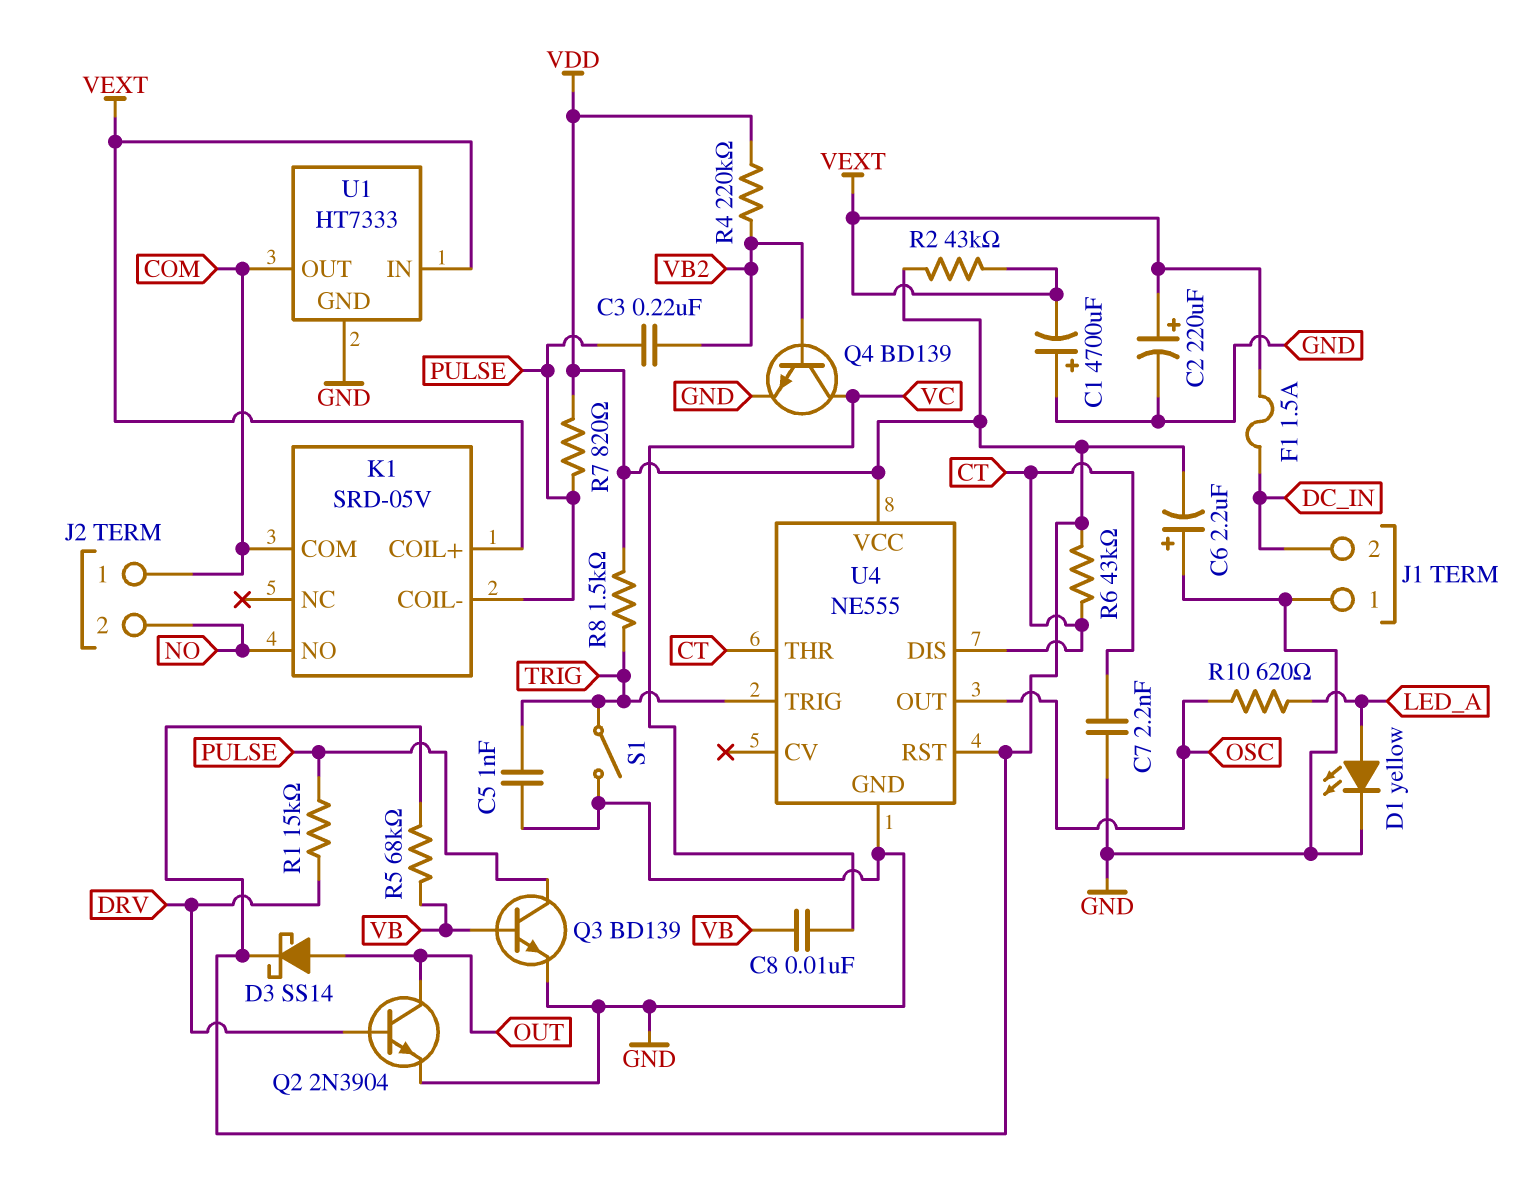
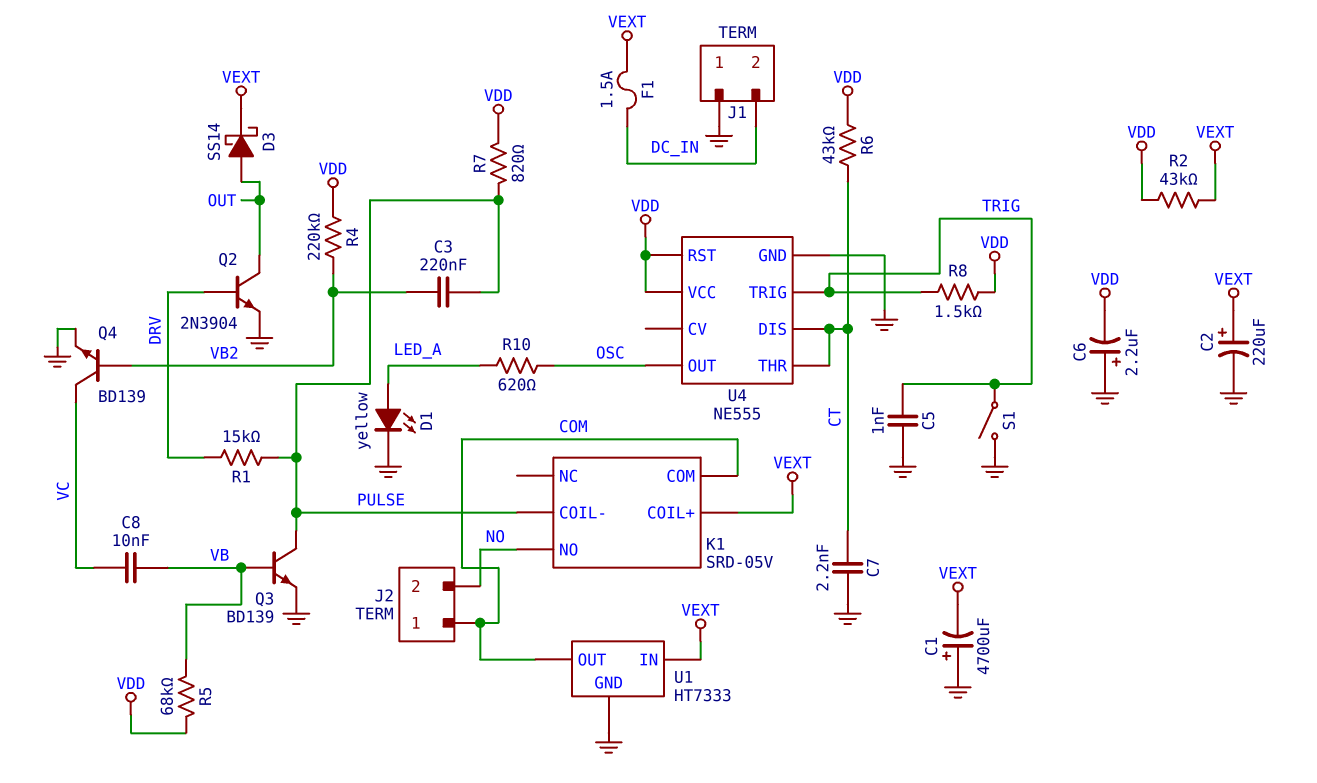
D3: schottky SS14 (A OUT, K VDD) -> schottky SS14 (A OUT, K VEXT)

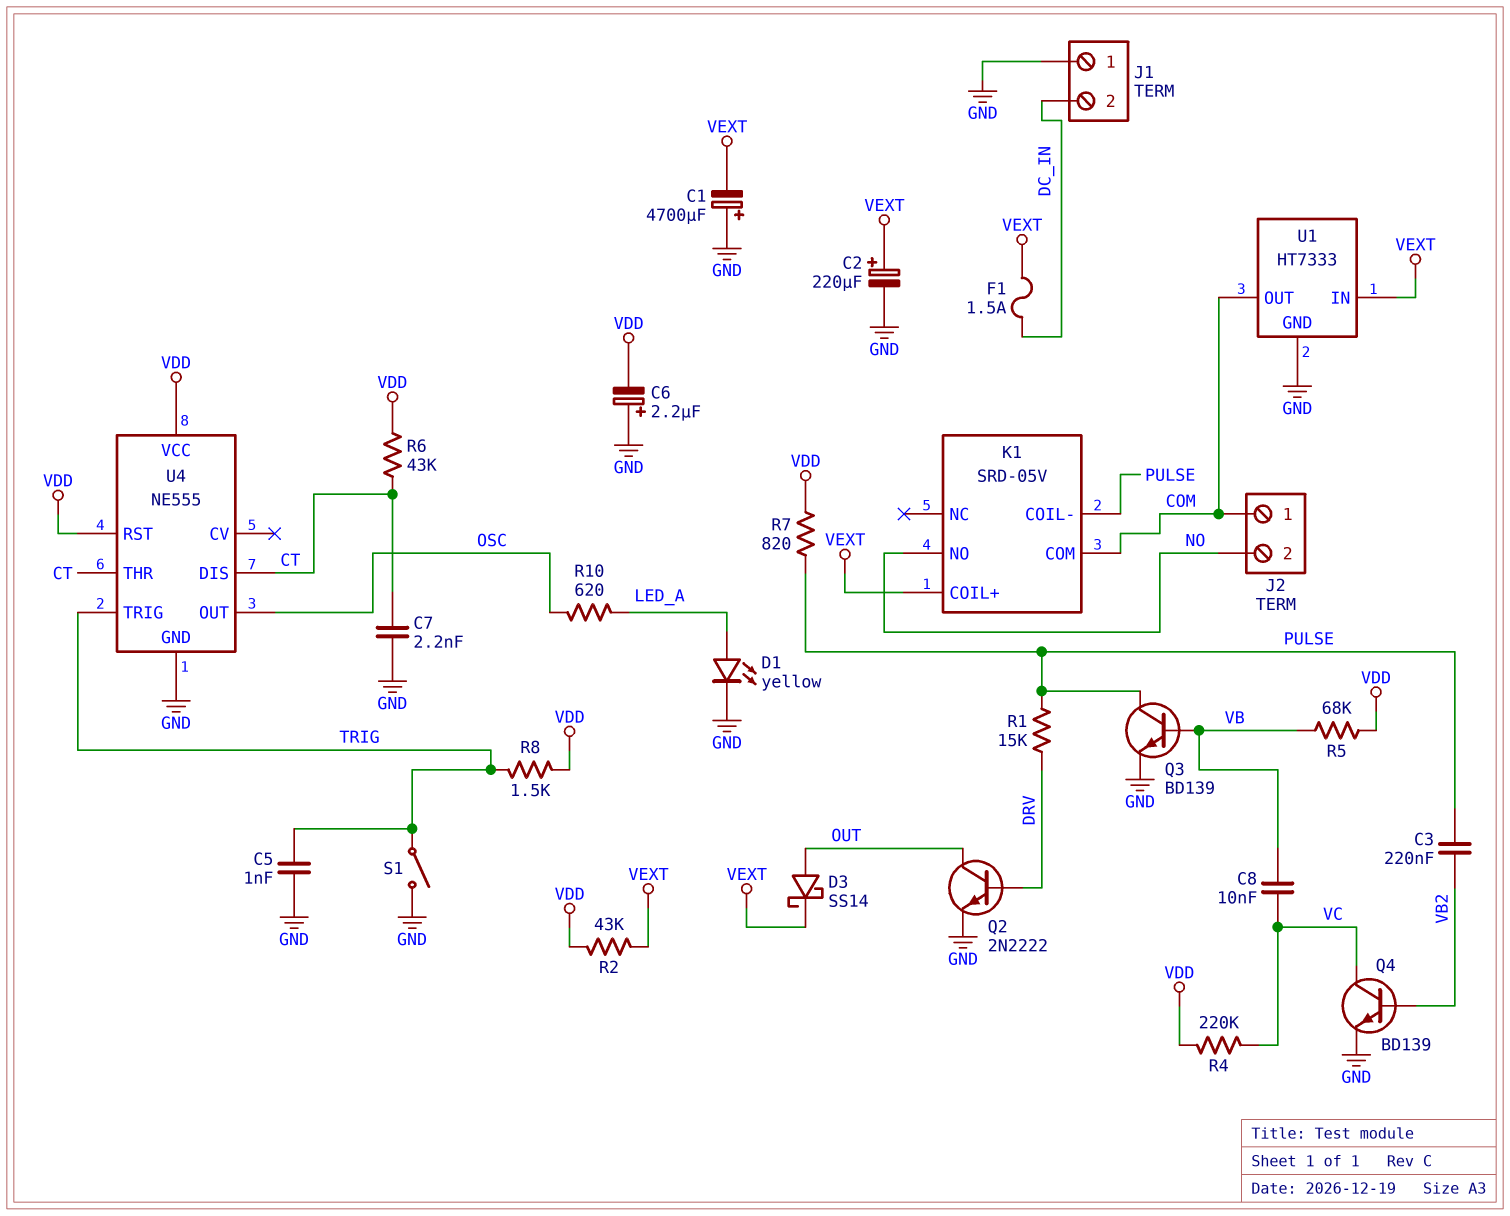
Q2: NPN 2N3904 (B DRV, C OUT, E GND) -> NPN 2N2222 (B DRV, C OUT, E GND)
R4: 220k (VB2, VDD) -> 220k (VC, VDD)

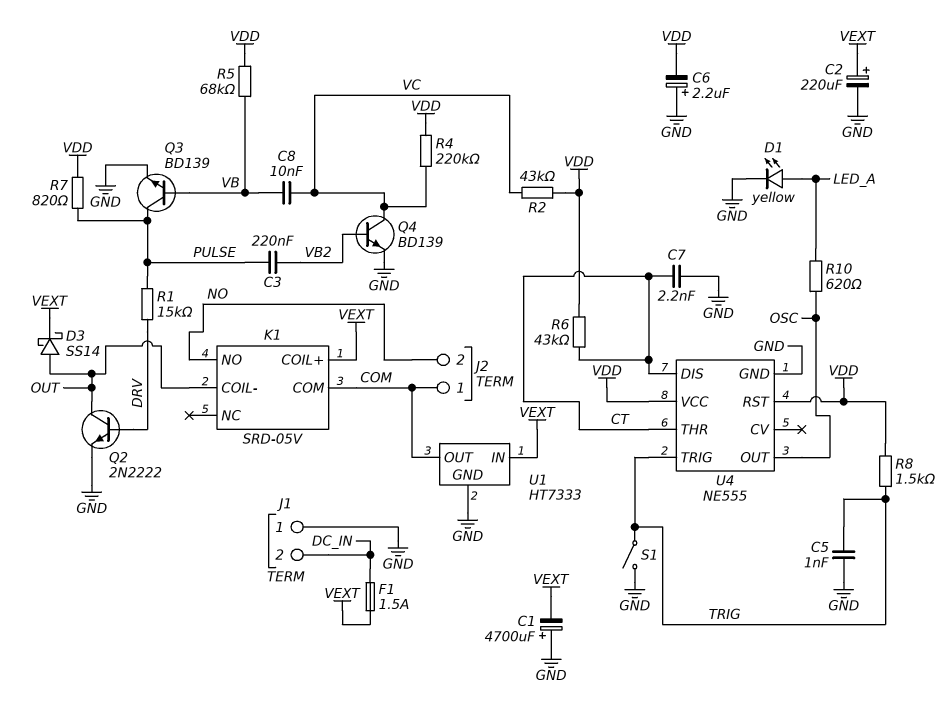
K1 pin COIL-: PULSE -> OUT
R2: 43k (VDD, VEXT) -> 43k (VC, VDD)

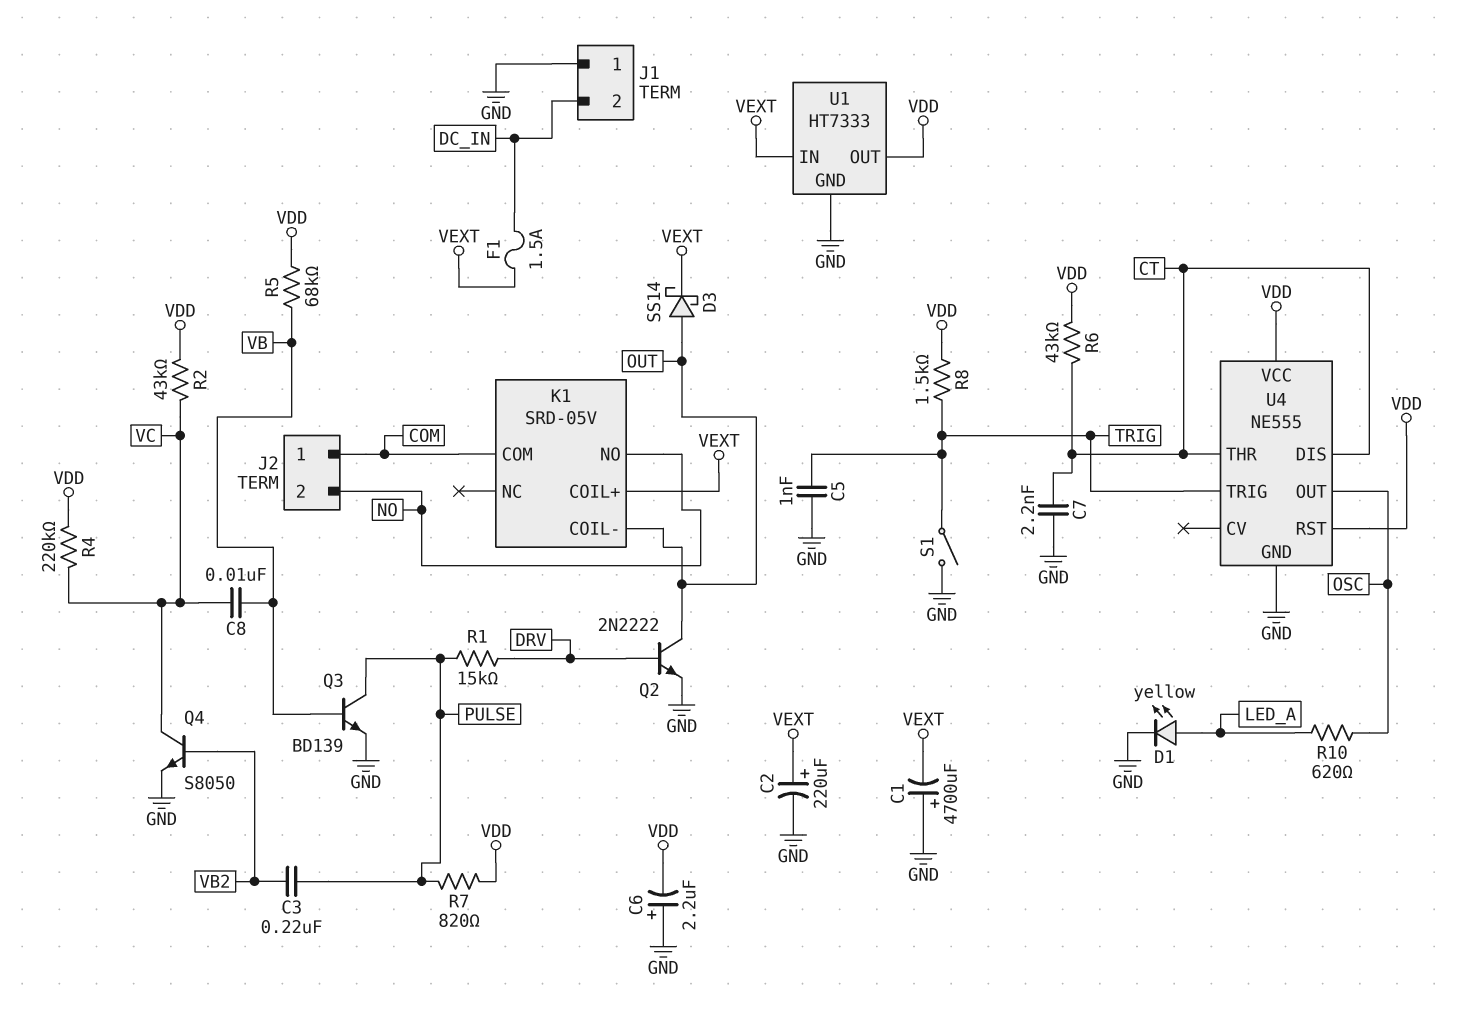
Q4: NPN BD139 (B VB2, C VC, E GND) -> NPN S8050 (B VB2, C VC, E GND)
U1 pin OUT: COM -> VDD

